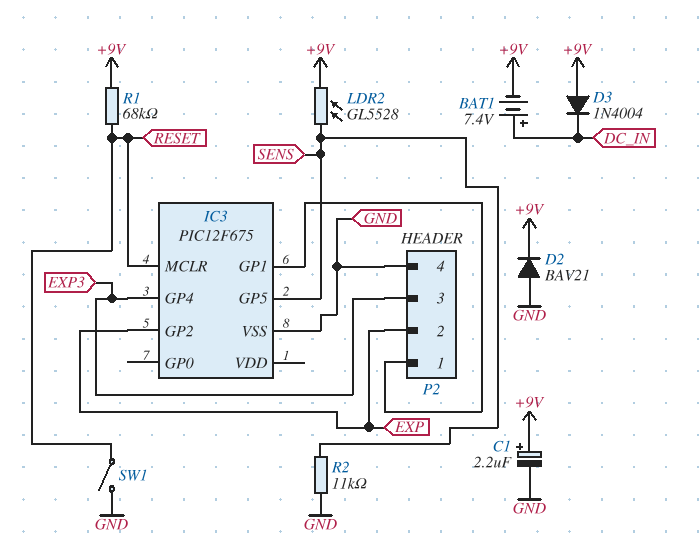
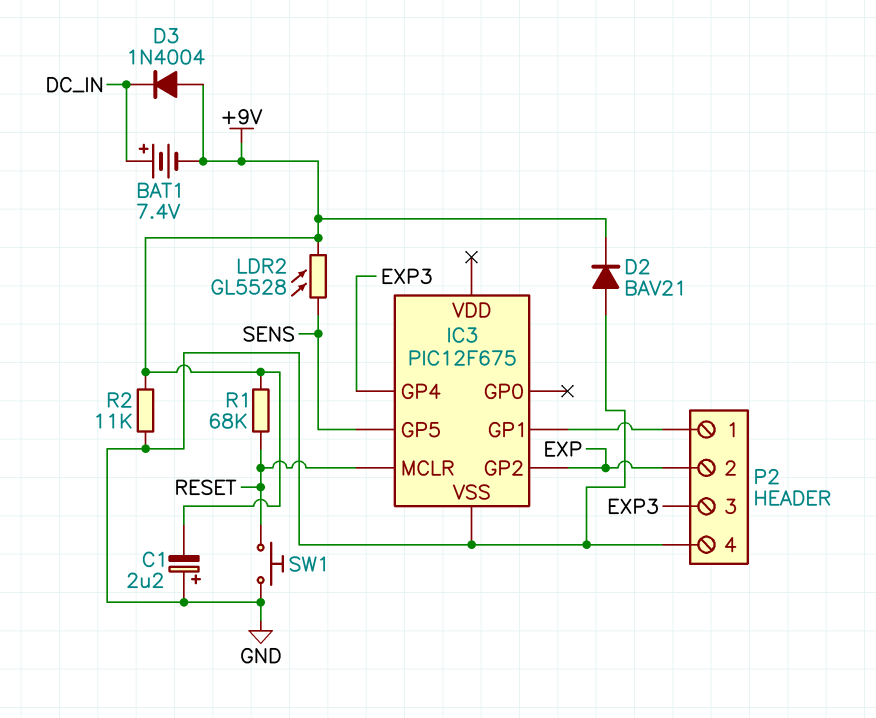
C1: 2.2uF (plus +9V, minus GND) -> 2.2uF (plus GND, minus +9V)
R2: 11k (GND, SENS) -> 11k (+9V, GND)
SW1: switch (GND, RESET) -> button (GND, RESET)

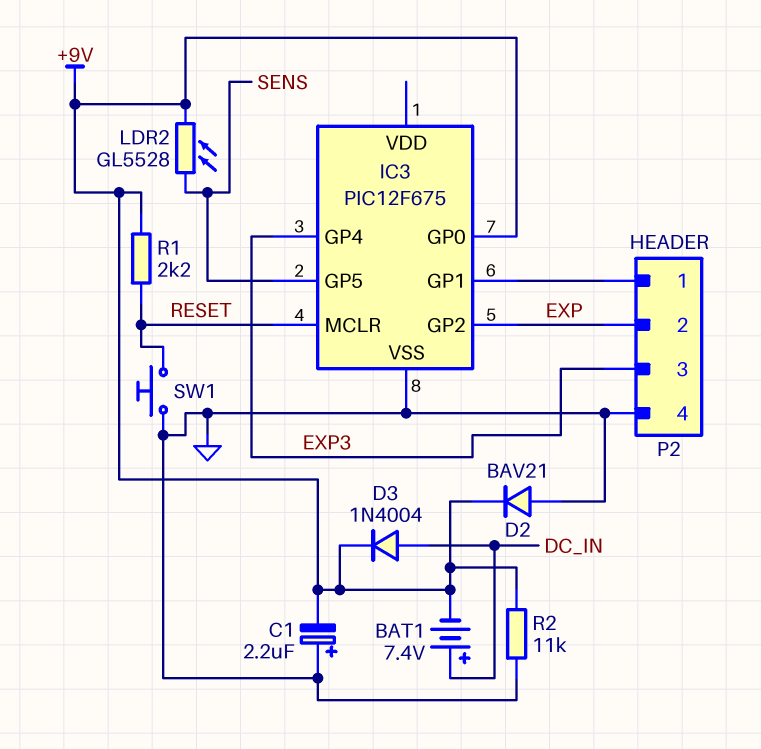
D3: diode 1N4004 (A +9V, K DC_IN) -> diode 1N4004 (A DC_IN, K +9V)
IC3 pin GP0: none -> +9V
R1: 68k (+9V, RESET) -> 2.2k (+9V, RESET)

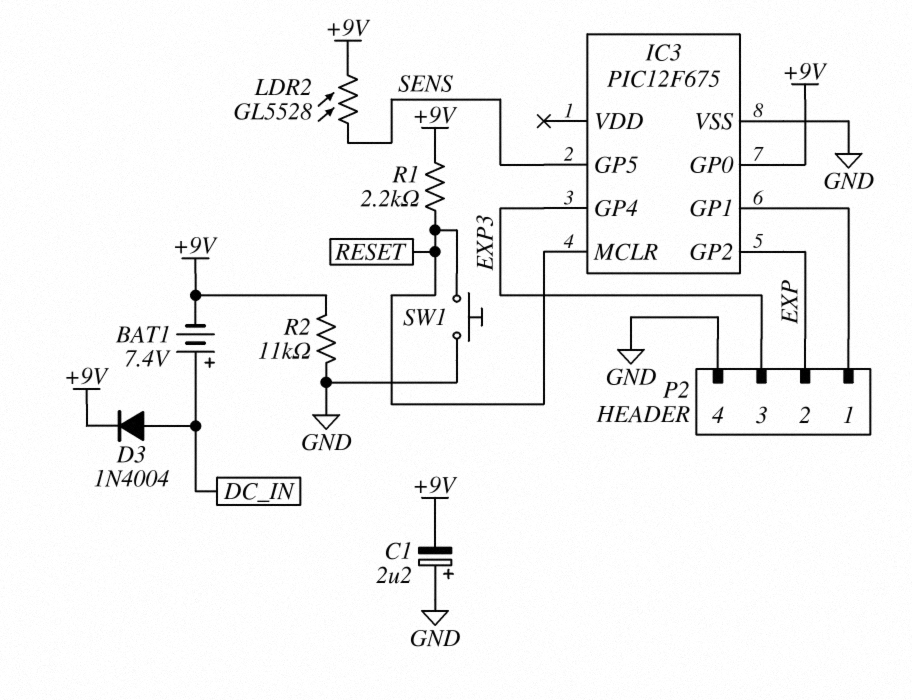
D2: diode BAV21 (A GND, K +9V) -> none

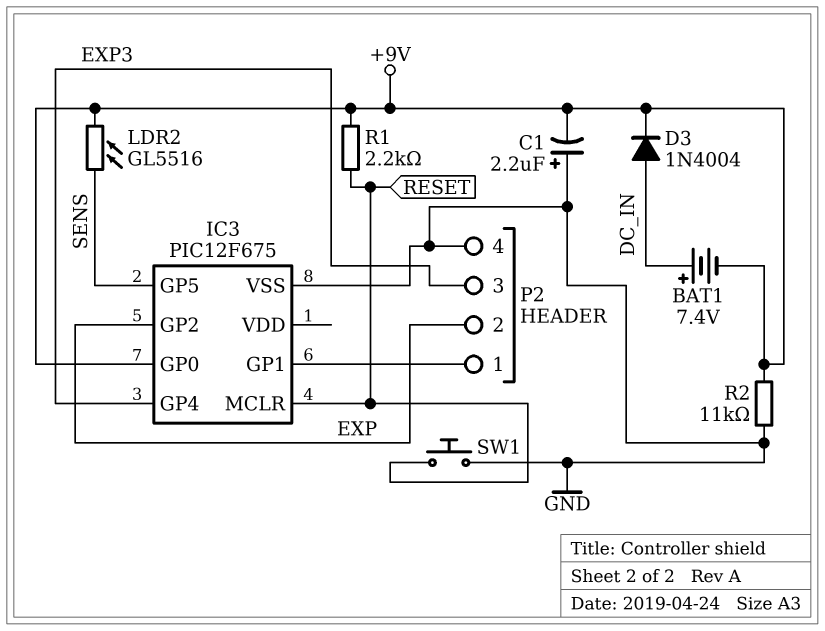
LDR2: GL5528 (+9V, SENS) -> GL5516 (+9V, SENS)

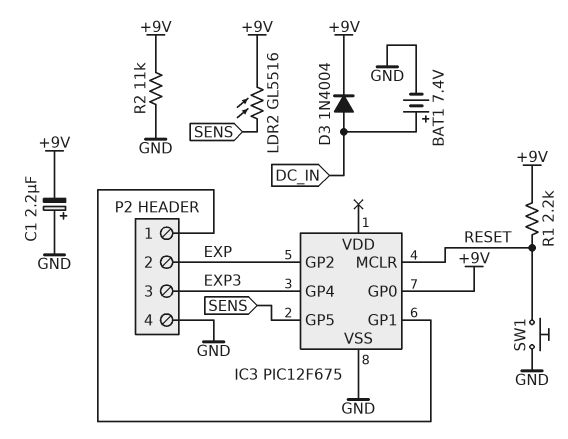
BAT1: 7.4V (plus DC_IN, minus +9V) -> 7.4V (plus DC_IN, minus GND)

